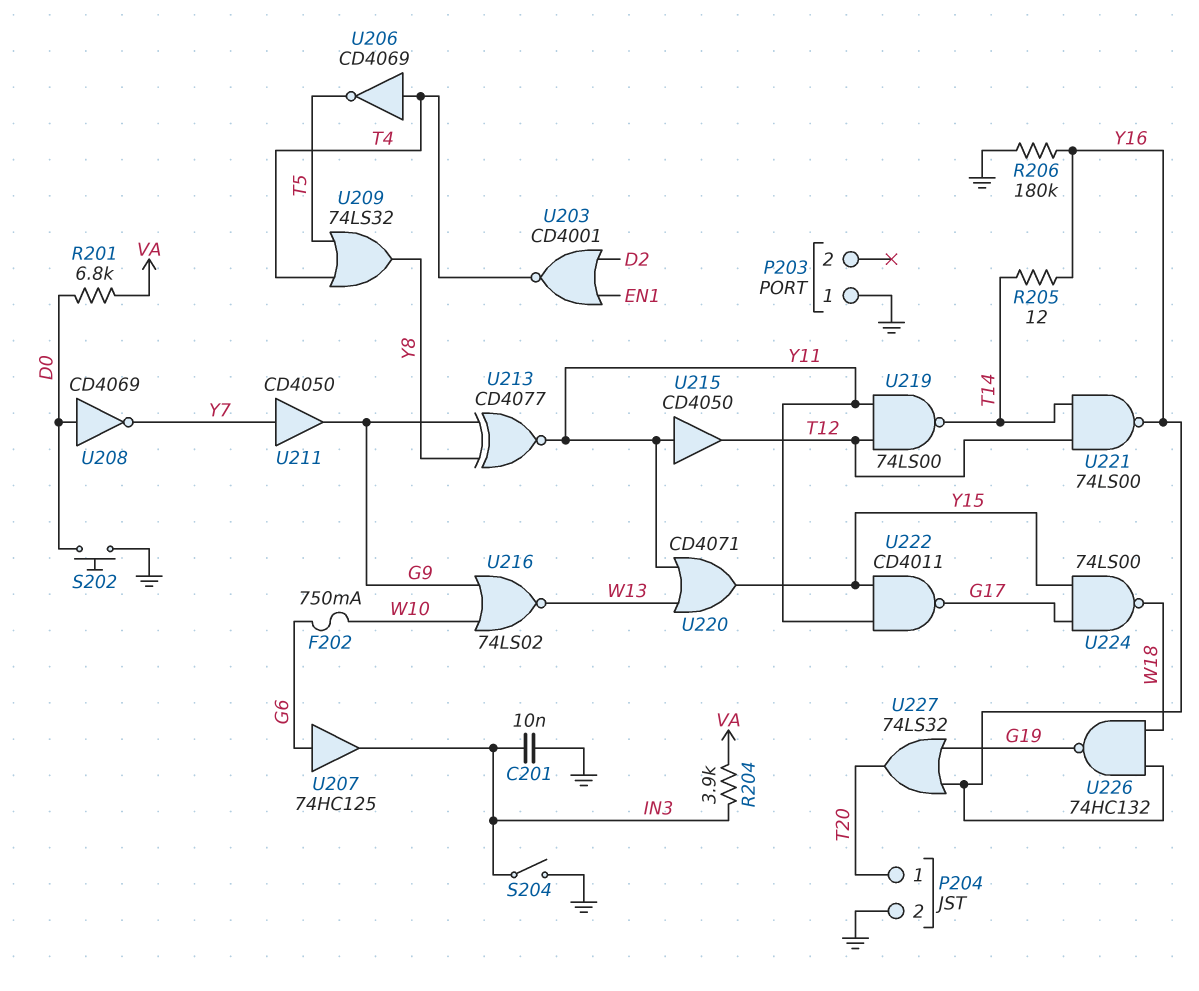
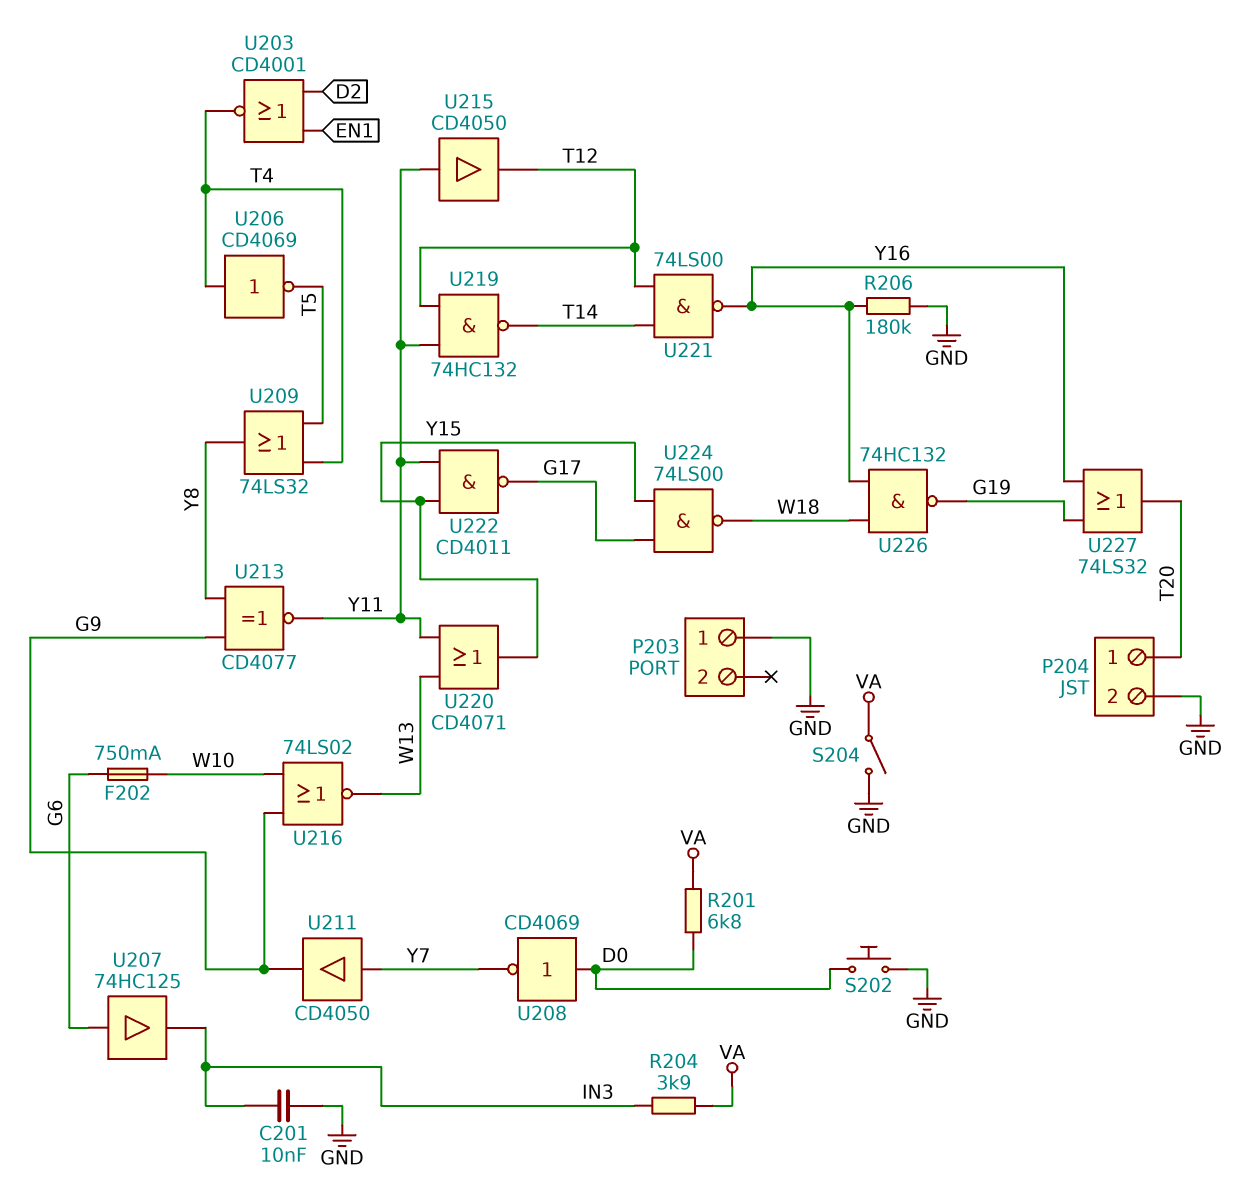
R205: 12 (T14, Y16) -> none
S204: switch (GND, IN3) -> switch (GND, VA)
U219: NAND 74LS00 (in T12, in Y11, out T14) -> NAND 74HC132 (in T12, in Y11, out T14)

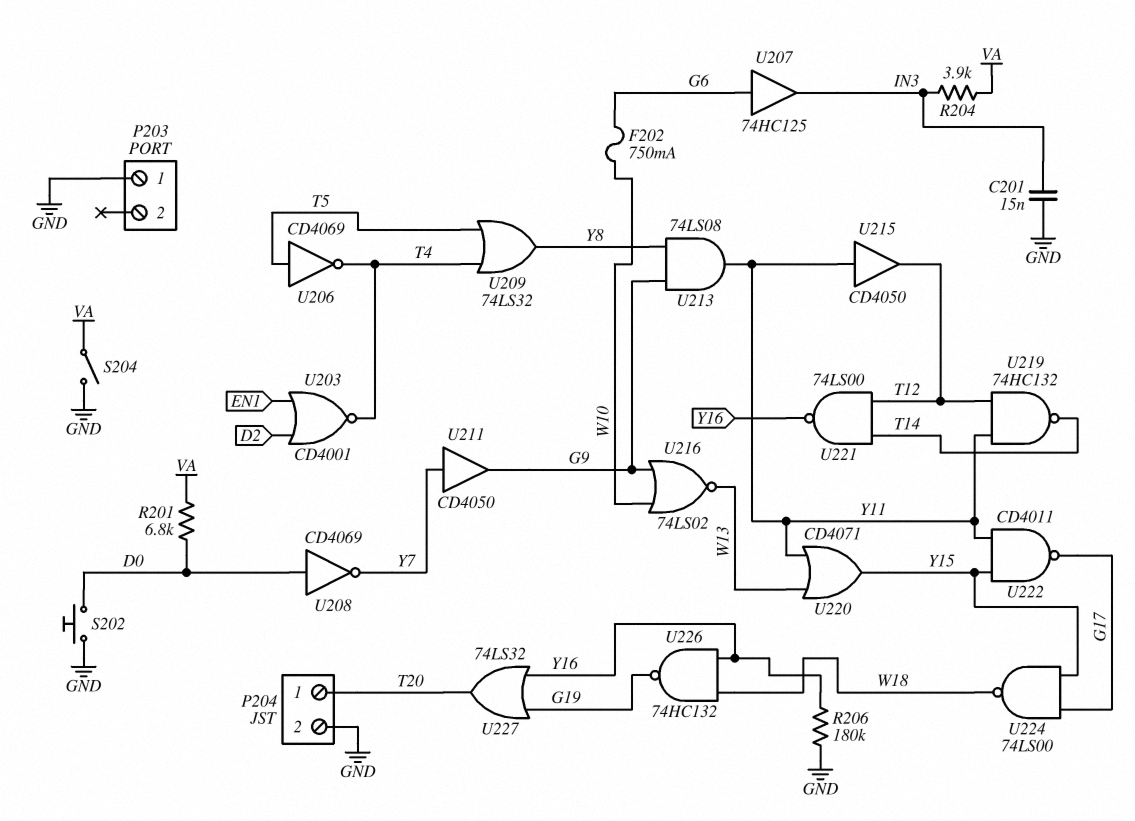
C201: 10nF (GND, IN3) -> 15nF (GND, IN3)
U206: NOT CD4069 (in T4, out T5) -> NOT CD4069 (in T5, out T4)
U213: XNOR CD4077 (in G9, in Y8, out Y11) -> AND 74LS08 (in G9, in Y8, out Y11)

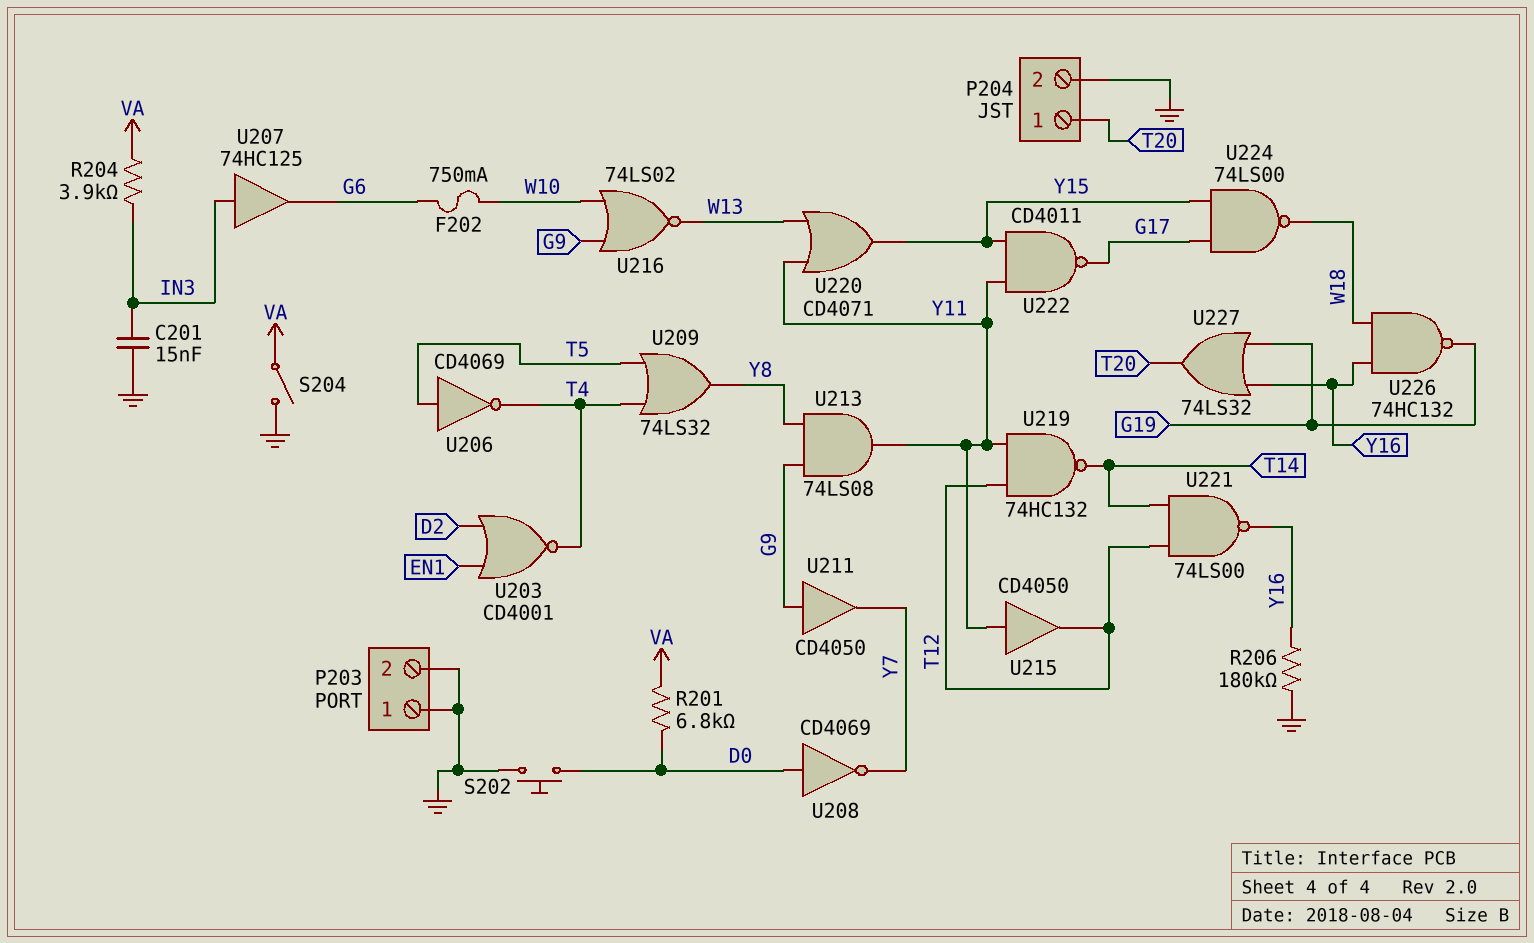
P203 pin 2: none -> GND
U207: buffer 74HC125 (in G6, out IN3) -> buffer 74HC125 (in IN3, out G6)
U211: buffer CD4050 (in Y7, out G9) -> buffer CD4050 (in G9, out Y7)

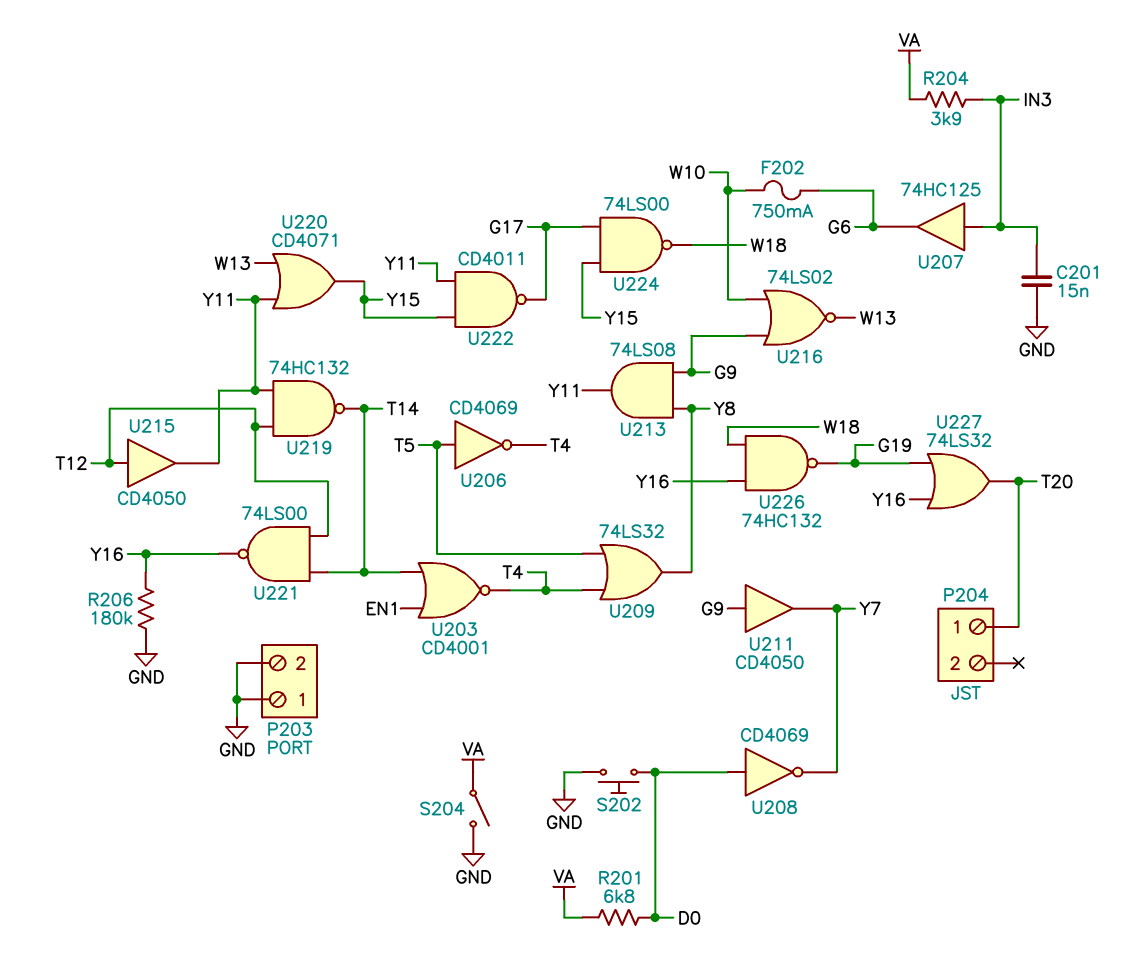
P204 pin 2: GND -> none
U203: NOR CD4001 (in D2, in EN1, out T4) -> NOR CD4001 (in EN1, in T14, out T4)
U215: buffer CD4050 (in Y11, out T12) -> buffer CD4050 (in T12, out Y11)

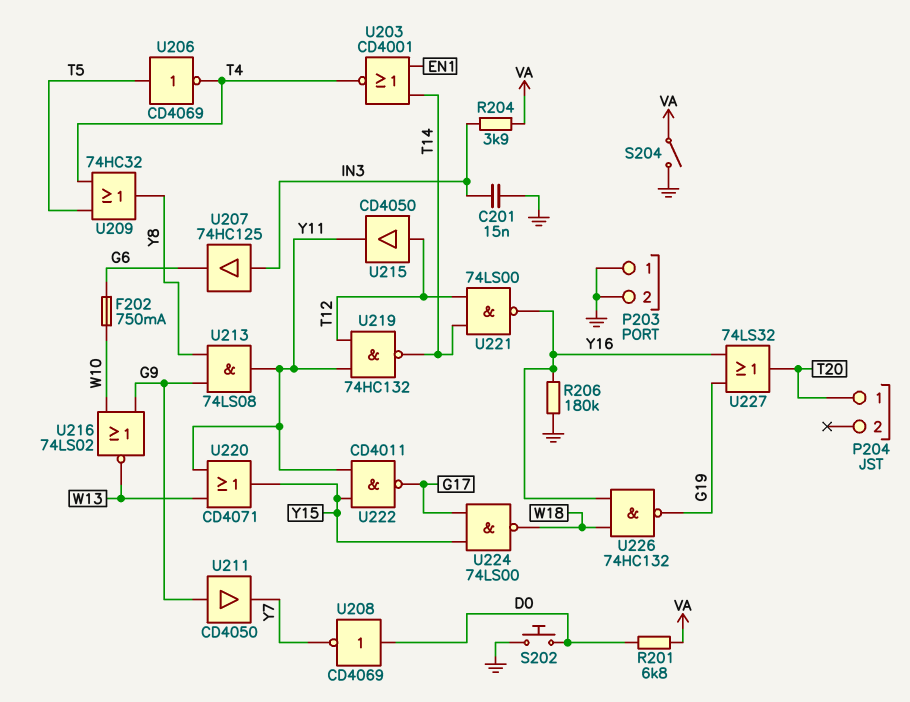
U209: OR 74LS32 (in T4, in T5, out Y8) -> OR 74HC32 (in T4, in T5, out Y8)

